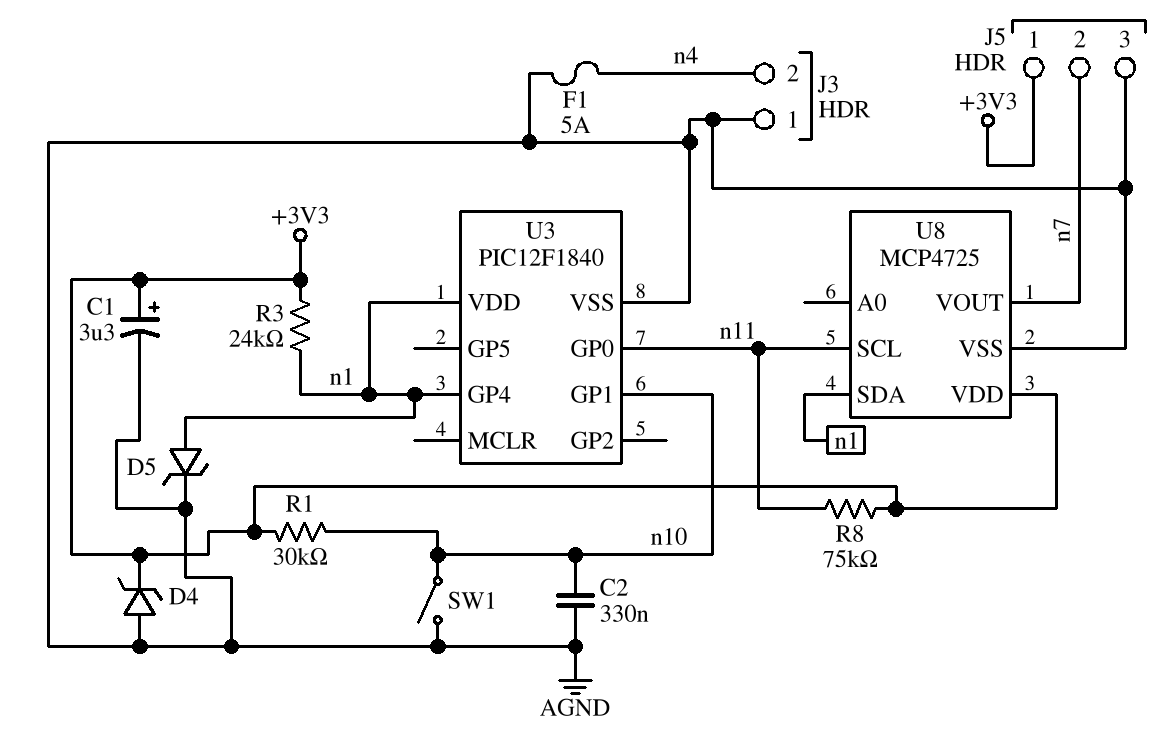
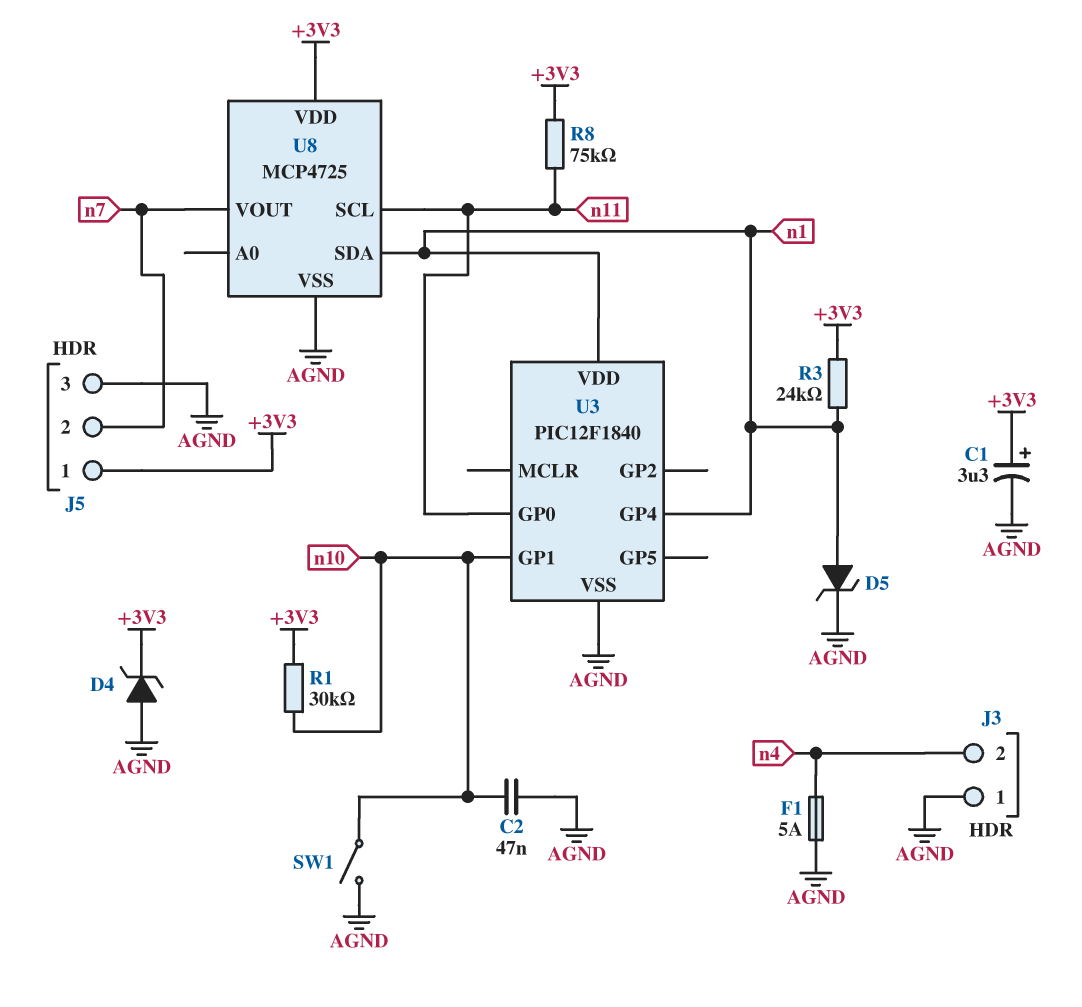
C2: 330nF (AGND, n10) -> 47nF (AGND, n10)

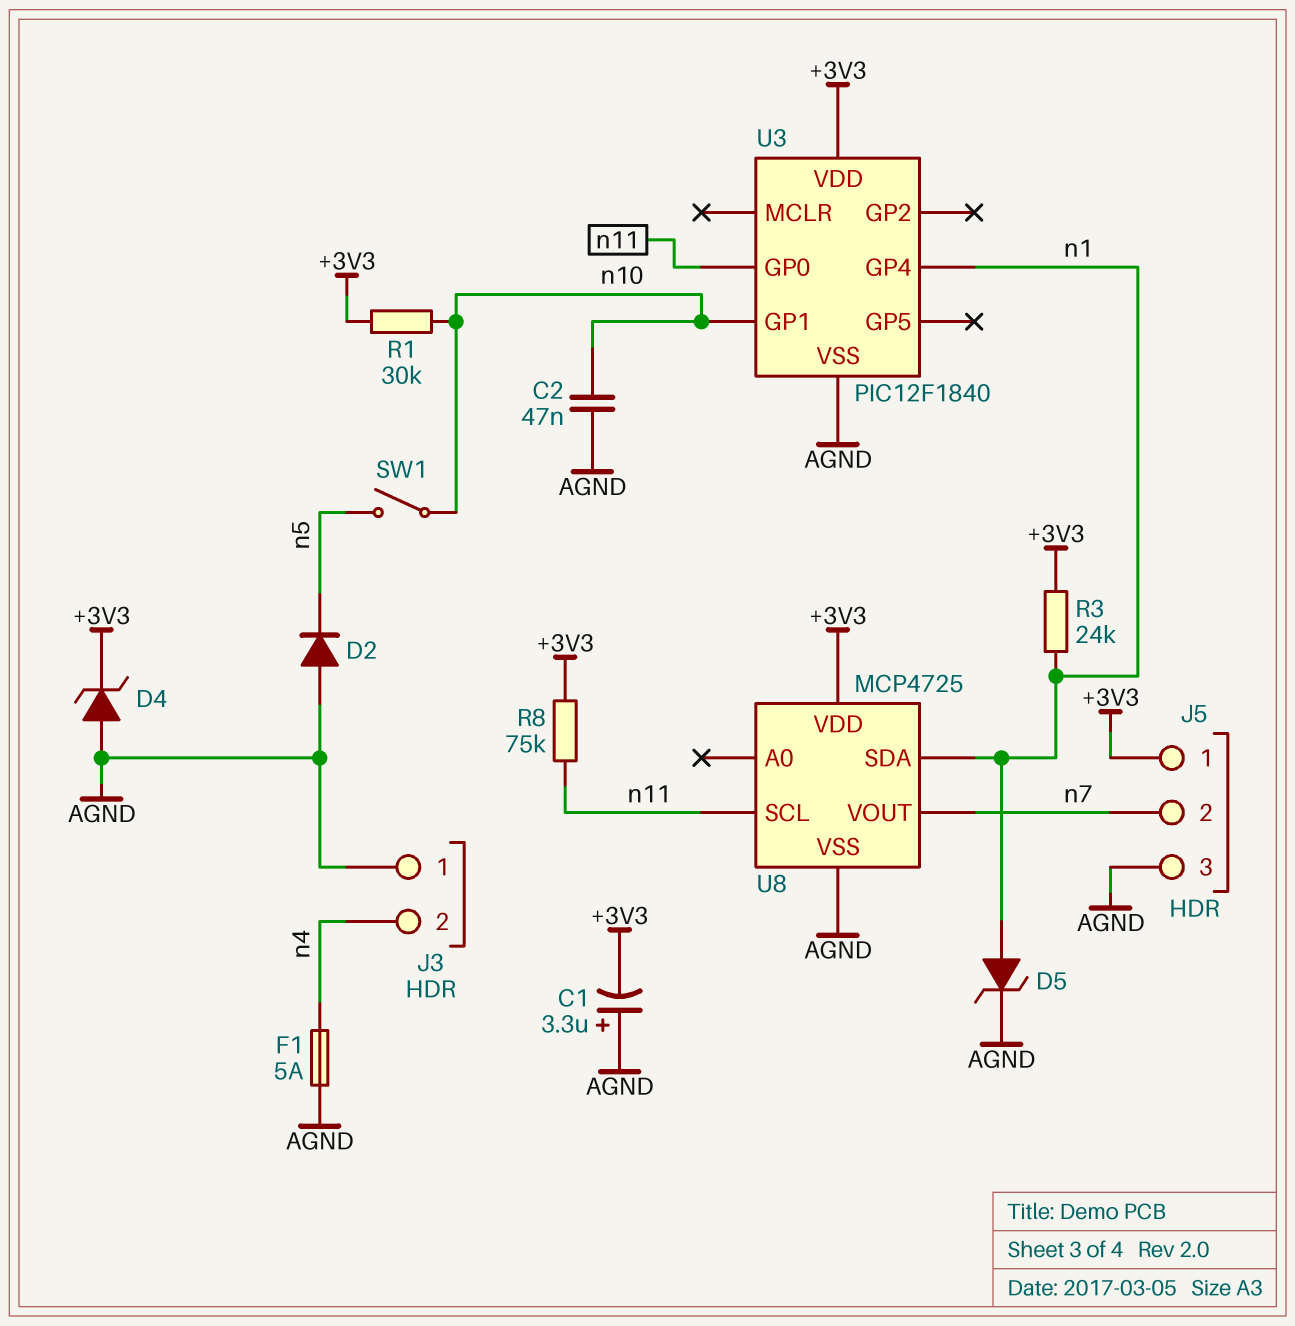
C1: 3.3uF (plus +3V3, minus AGND) -> 3.3uF (plus AGND, minus +3V3)
D2: none -> diode (A AGND, K n5)
SW1: switch (AGND, n10) -> switch (n5, n10)
U3 pin VDD: n1 -> +3V3

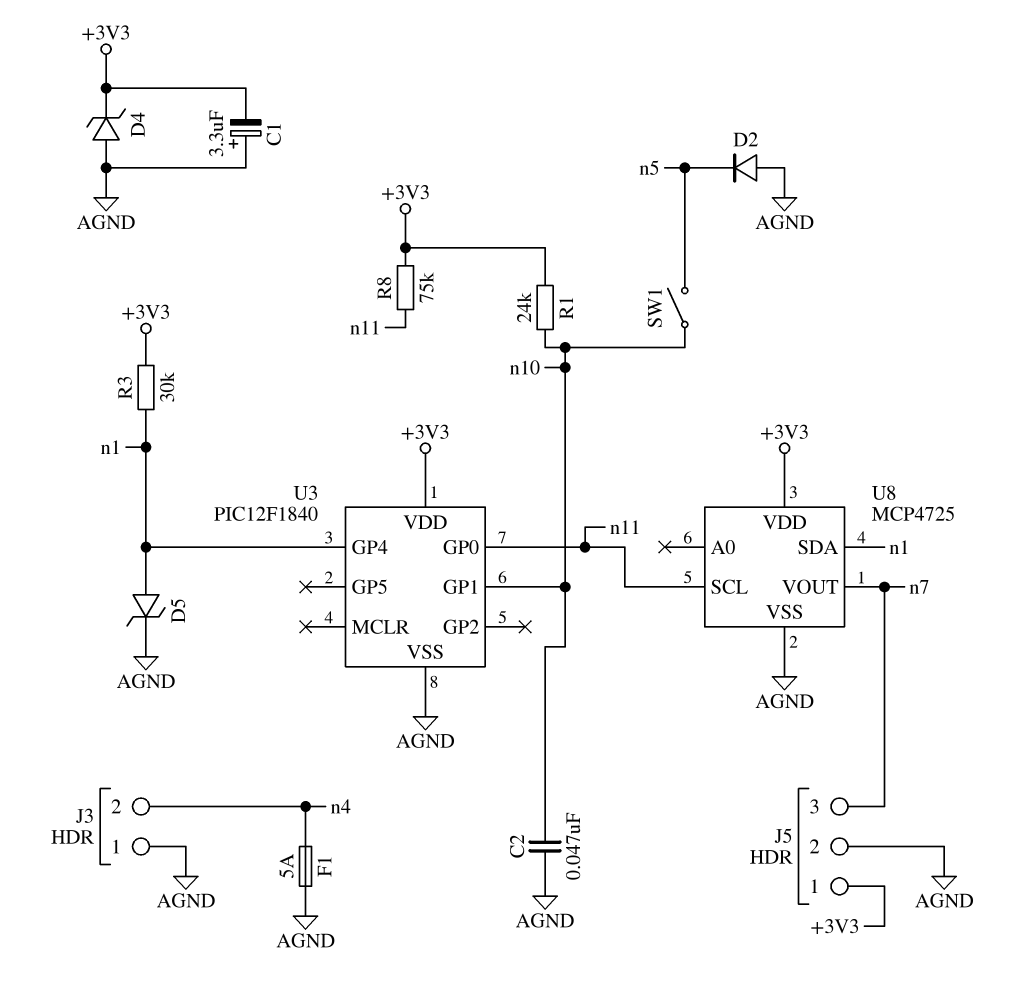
J5 pin 2: n7 -> AGND
J5 pin 3: AGND -> n7
R1: 30k (+3V3, n10) -> 24k (+3V3, n10)
R3: 24k (+3V3, n1) -> 30k (+3V3, n1)

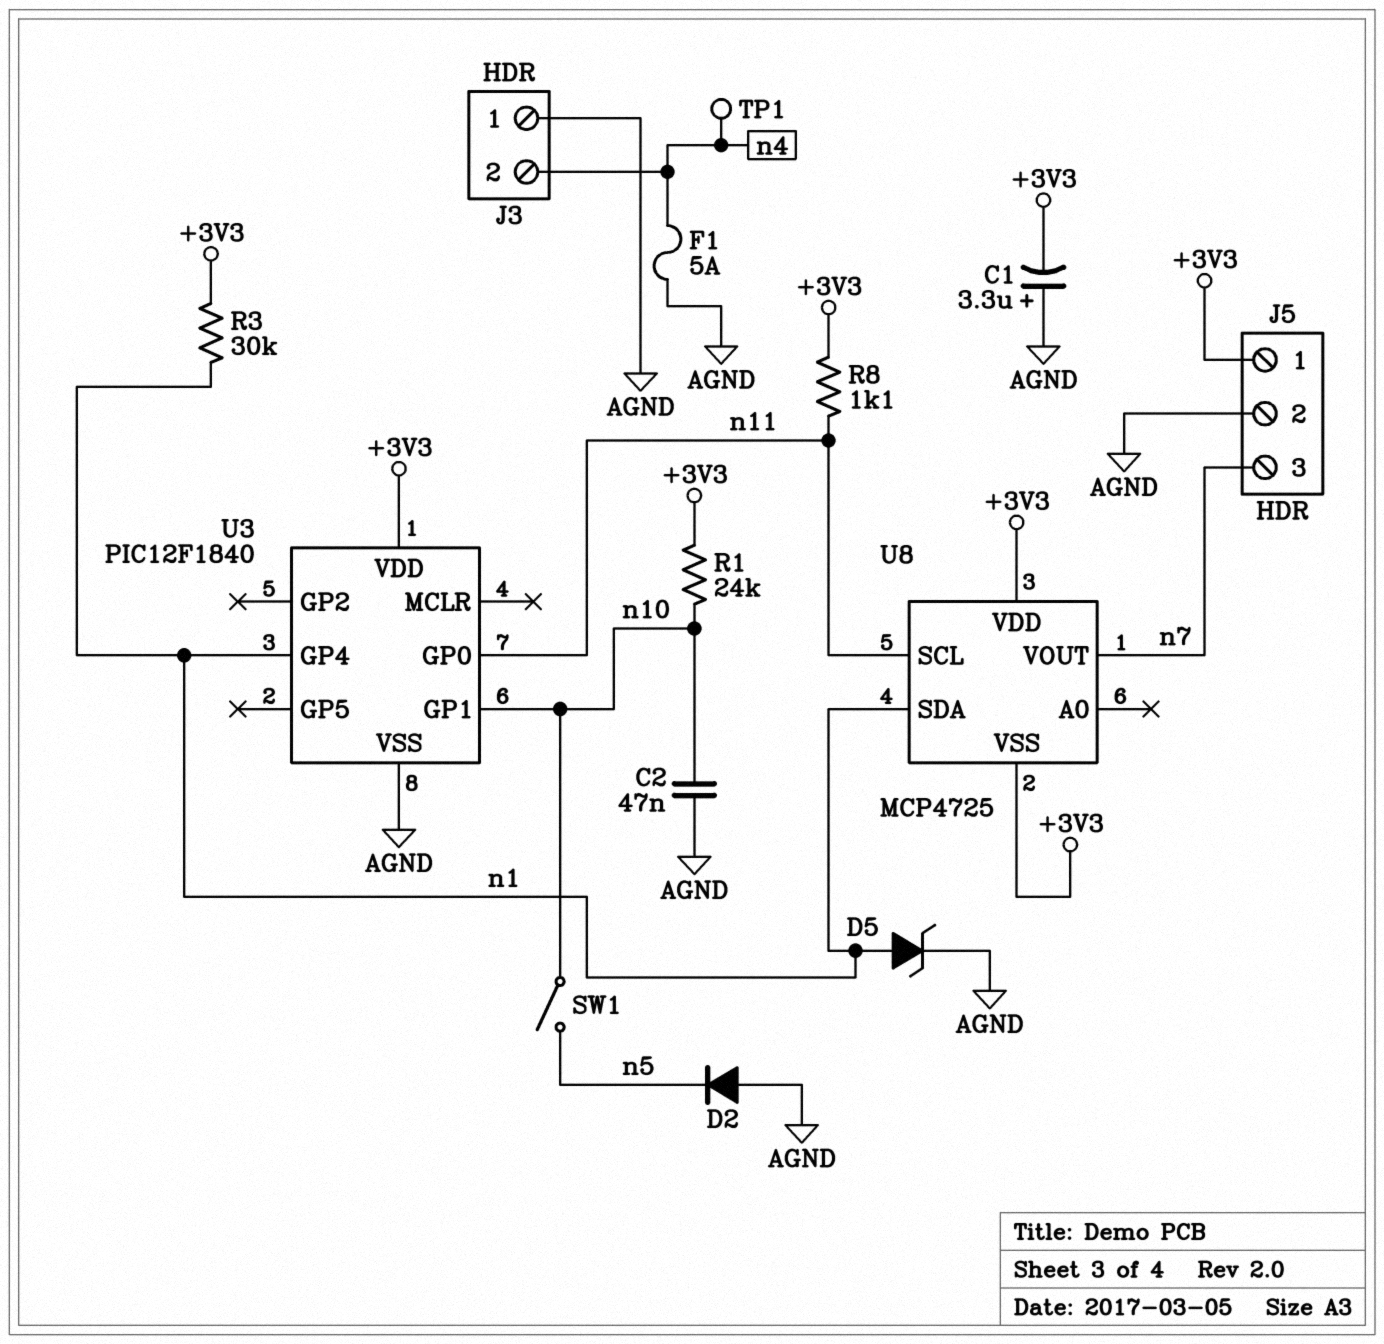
D4: zener (A AGND, K +3V3) -> none
R8: 75k (+3V3, n11) -> 1.1k (+3V3, n11)
TP1: none -> test point (n4)
U8 pin VSS: AGND -> +3V3

